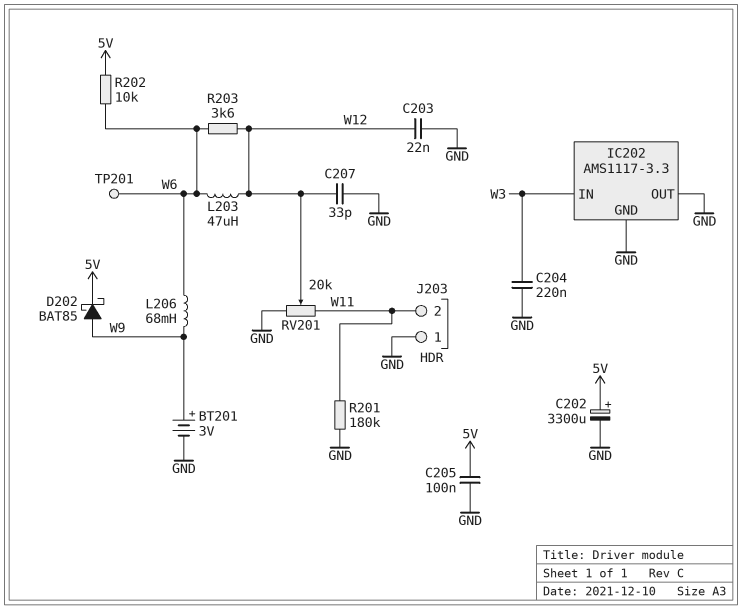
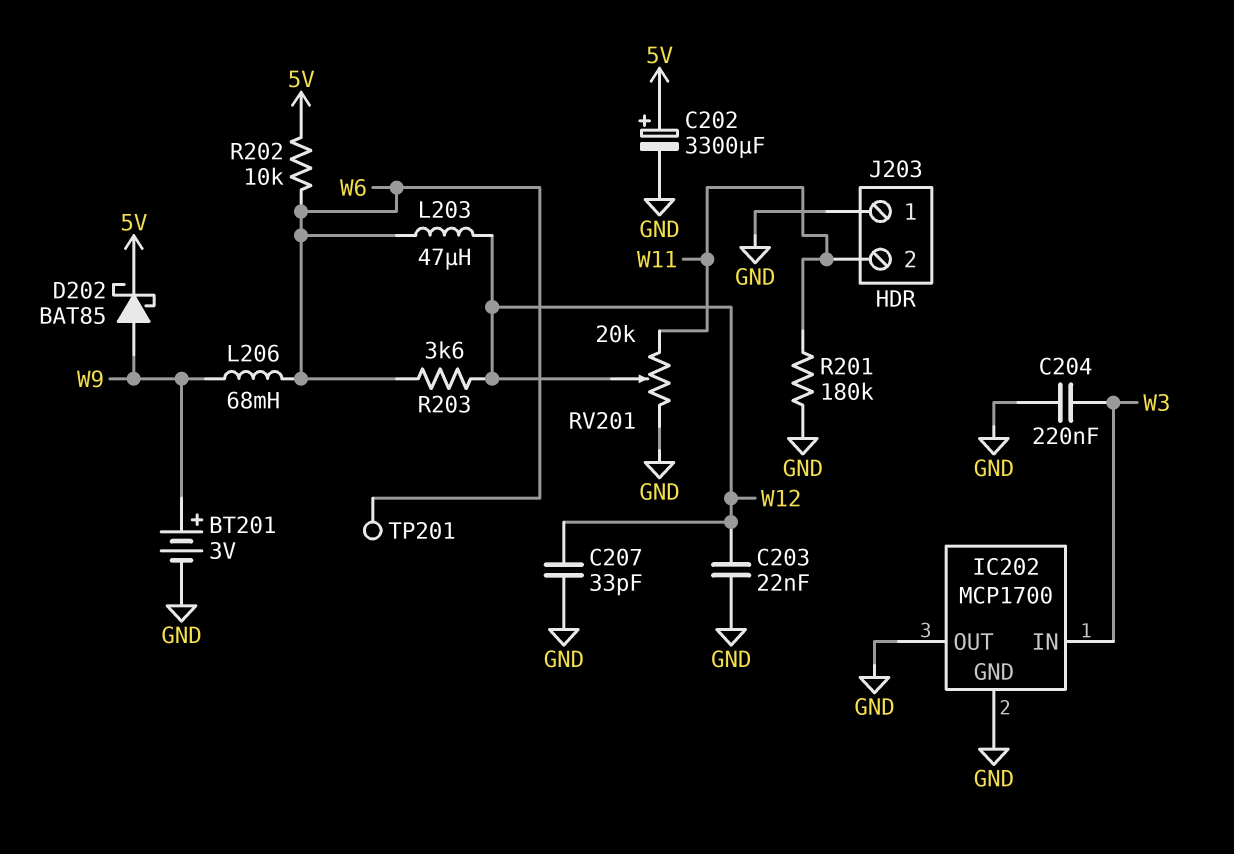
C205: 100nF (5V, GND) -> none
IC202: AMS1117-3.3 -> MCP1700

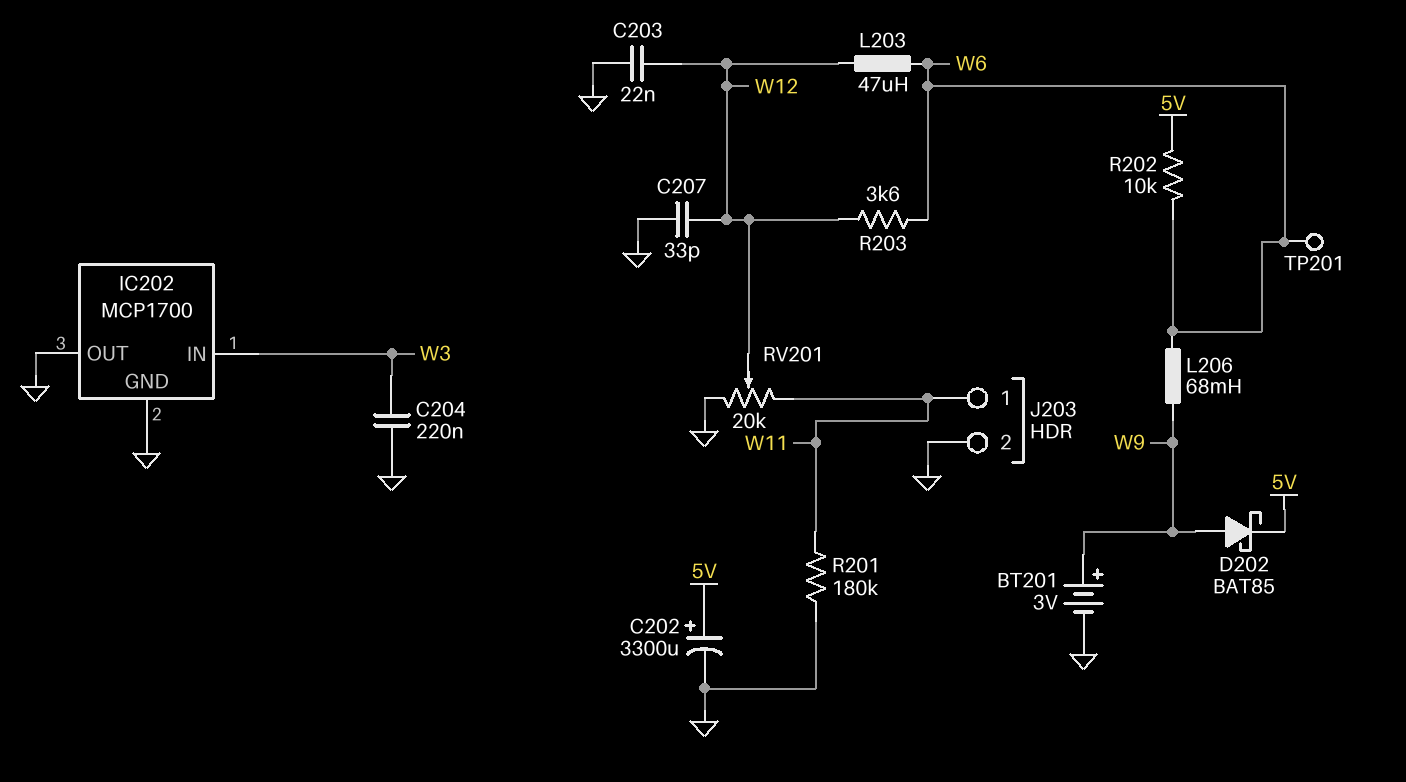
J203 pin 1: GND -> W11
J203 pin 2: W11 -> GND

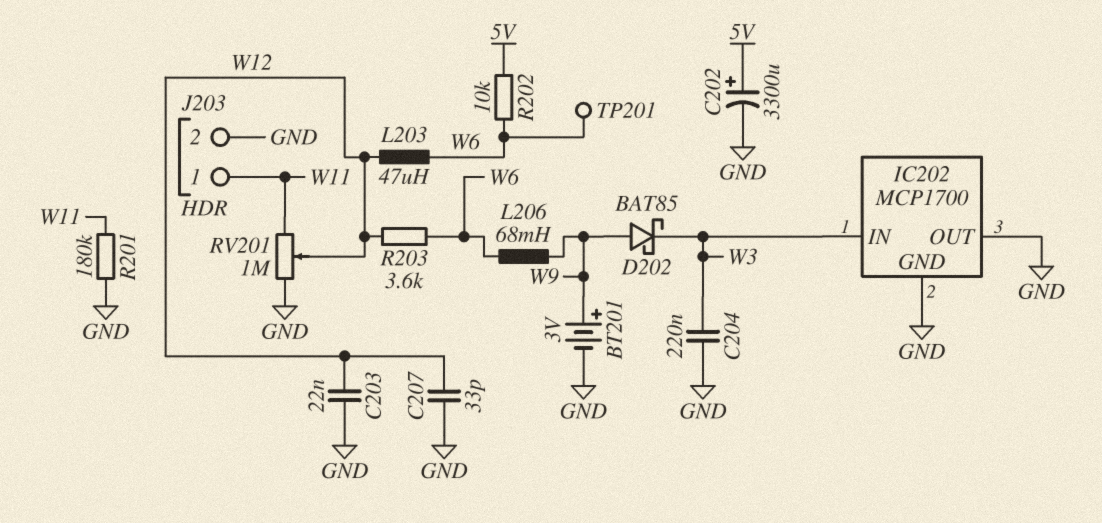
D202: schottky BAT85 (A W9, K 5V) -> schottky BAT85 (A W9, K W3)
RV201: 20k (GND, W11, wiper W12) -> 1M (GND, W11, wiper W12)

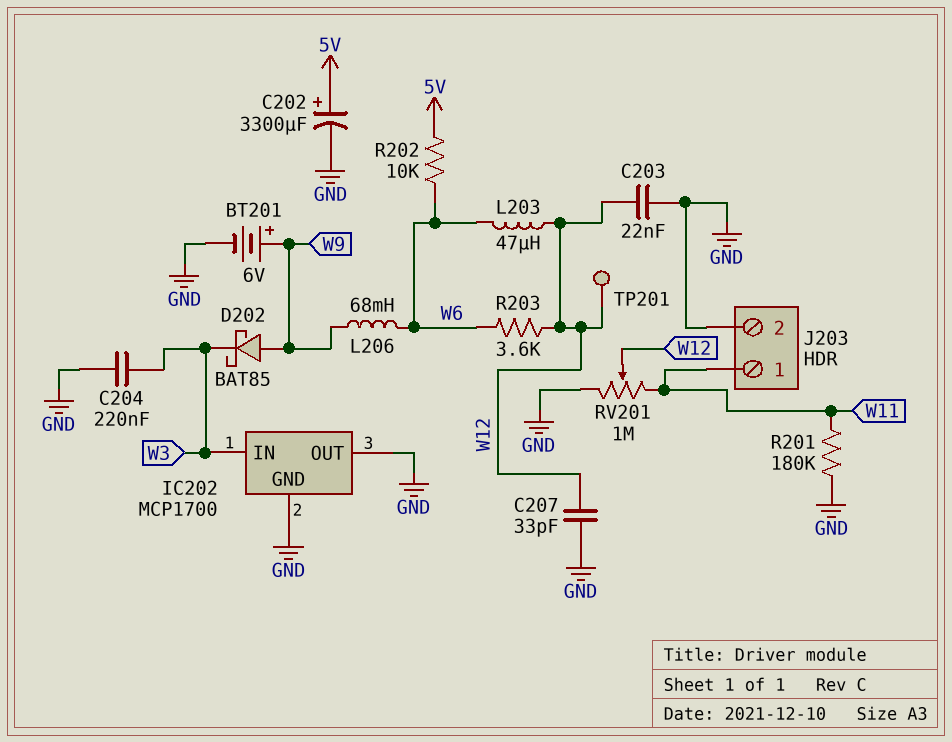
BT201: 3V (plus W9, minus GND) -> 6V (plus W9, minus GND)
TP201: test point (W6) -> test point (W12)

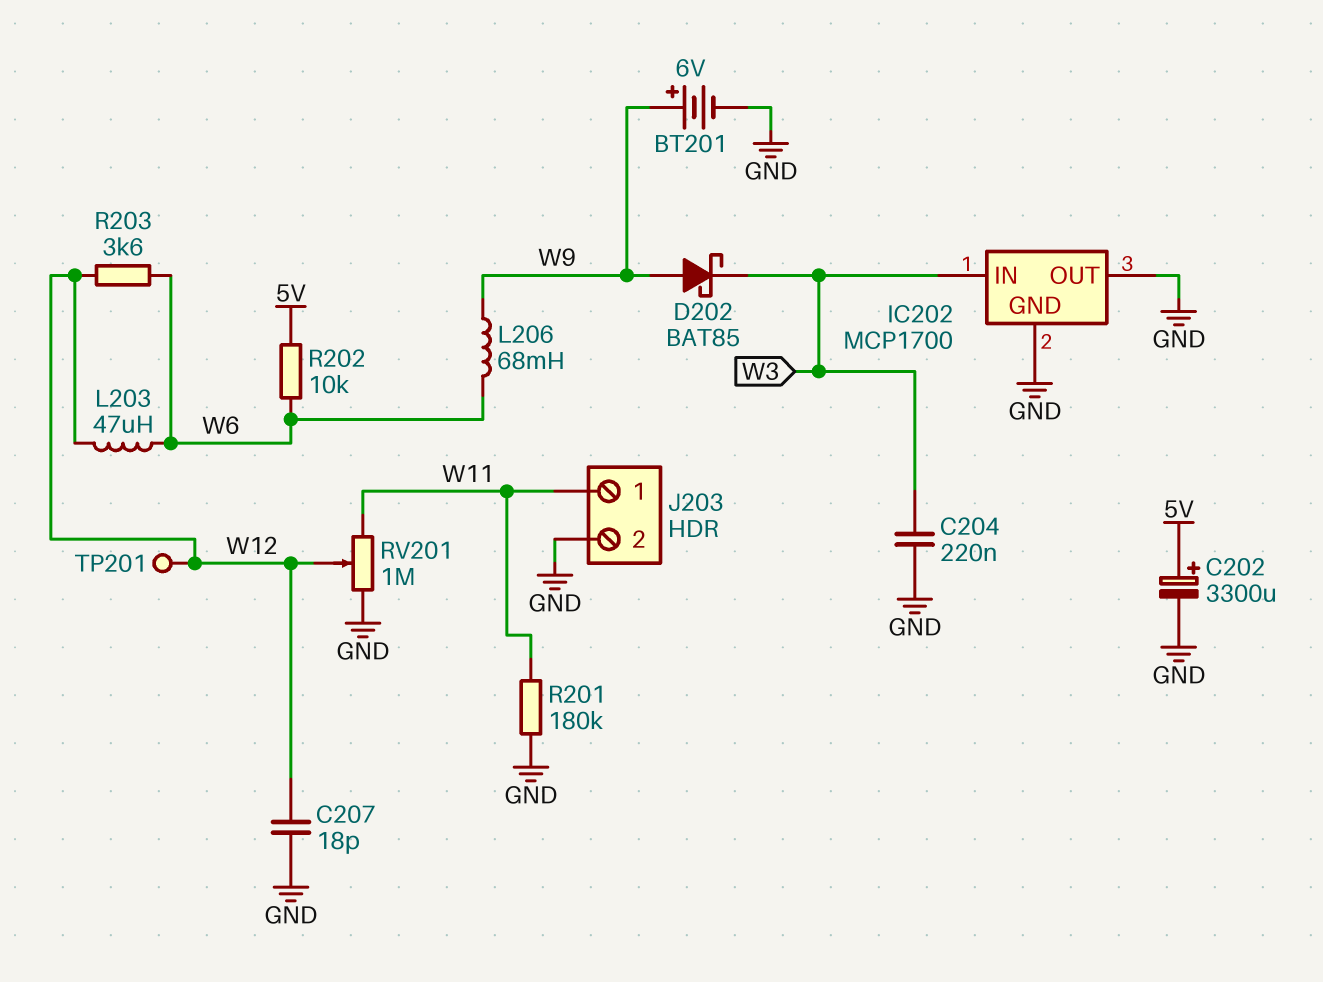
C203: 22nF (GND, W12) -> none
C207: 33pF (GND, W12) -> 18pF (GND, W12)

